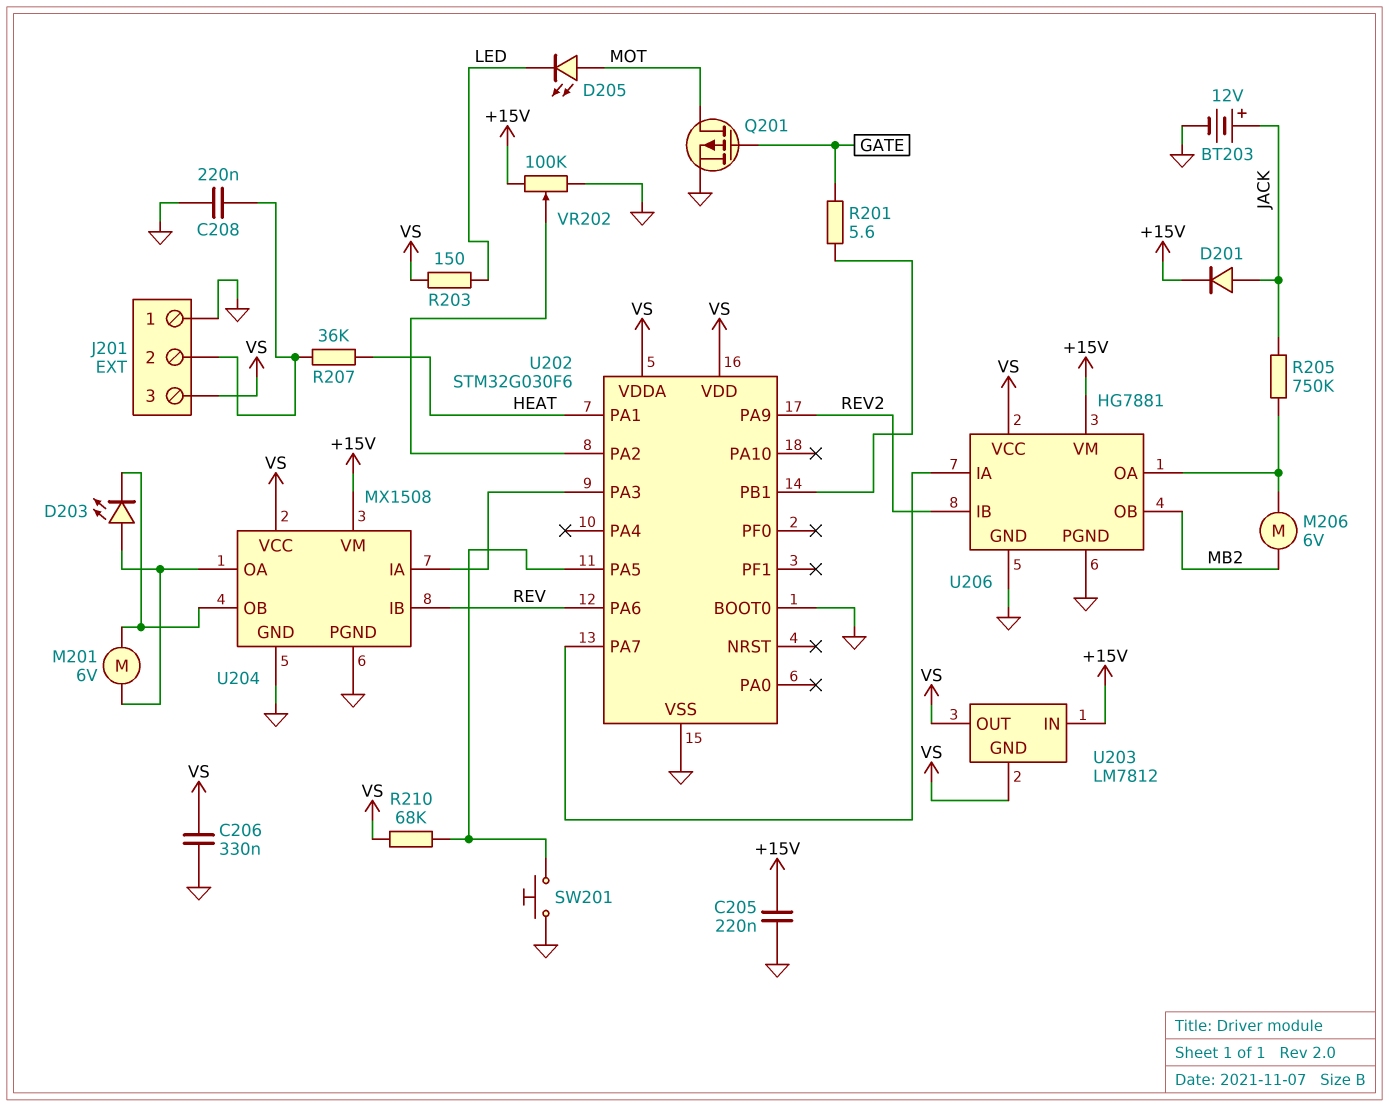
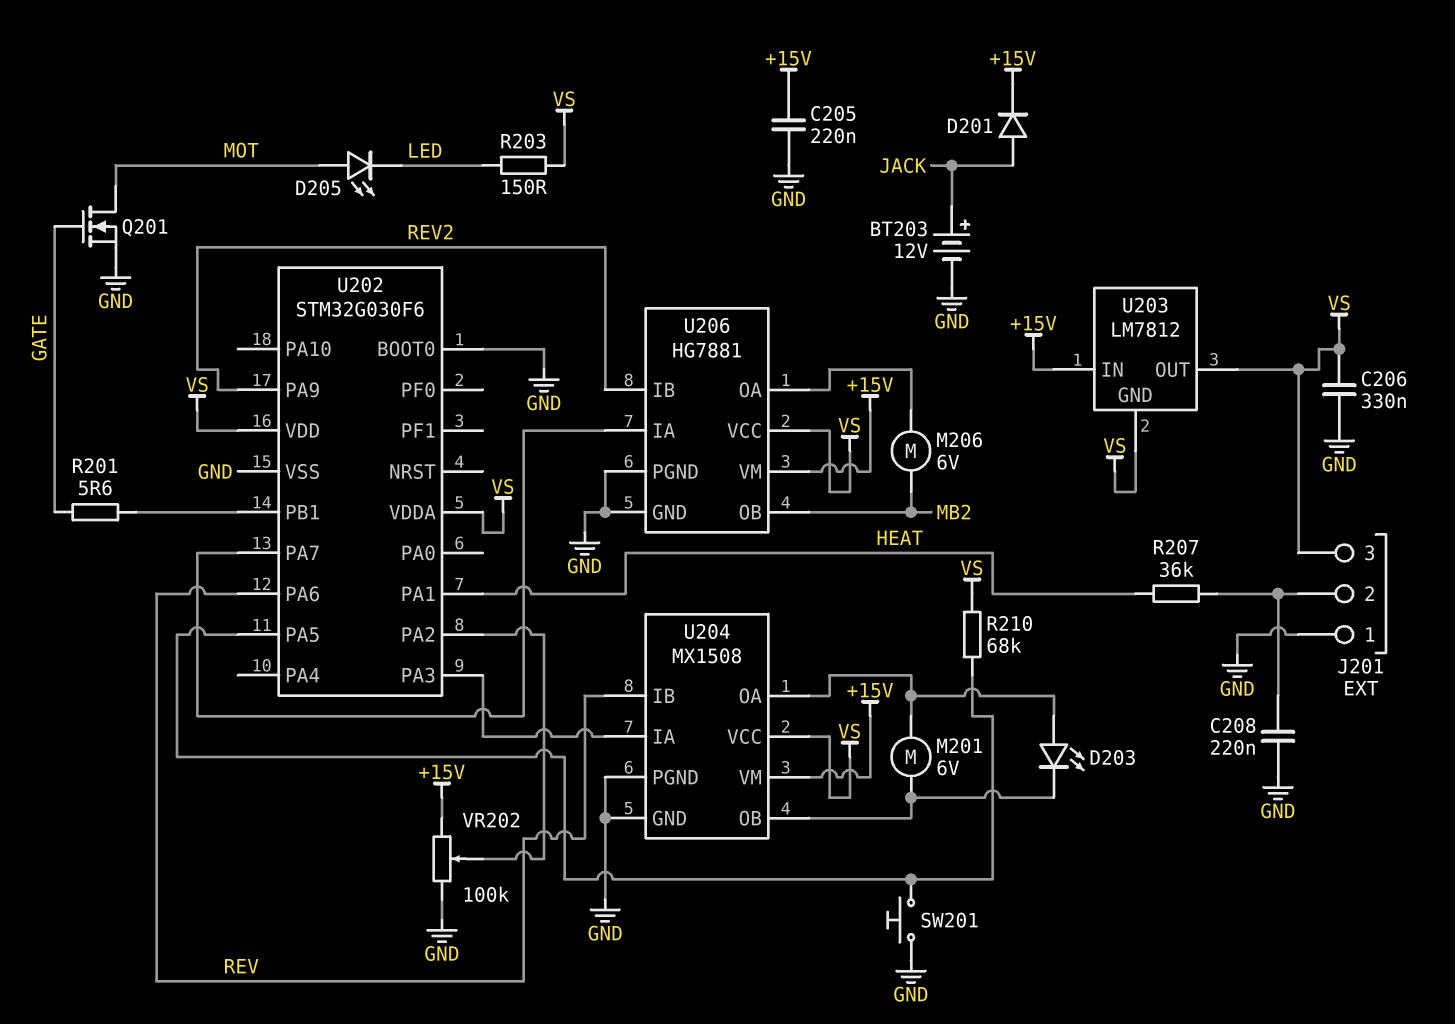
Q201: PMOS (G GATE, D MOT, S GND) -> NMOS (G GATE, D MOT, S GND)
R205: 750k (JACK, U206/OA) -> none

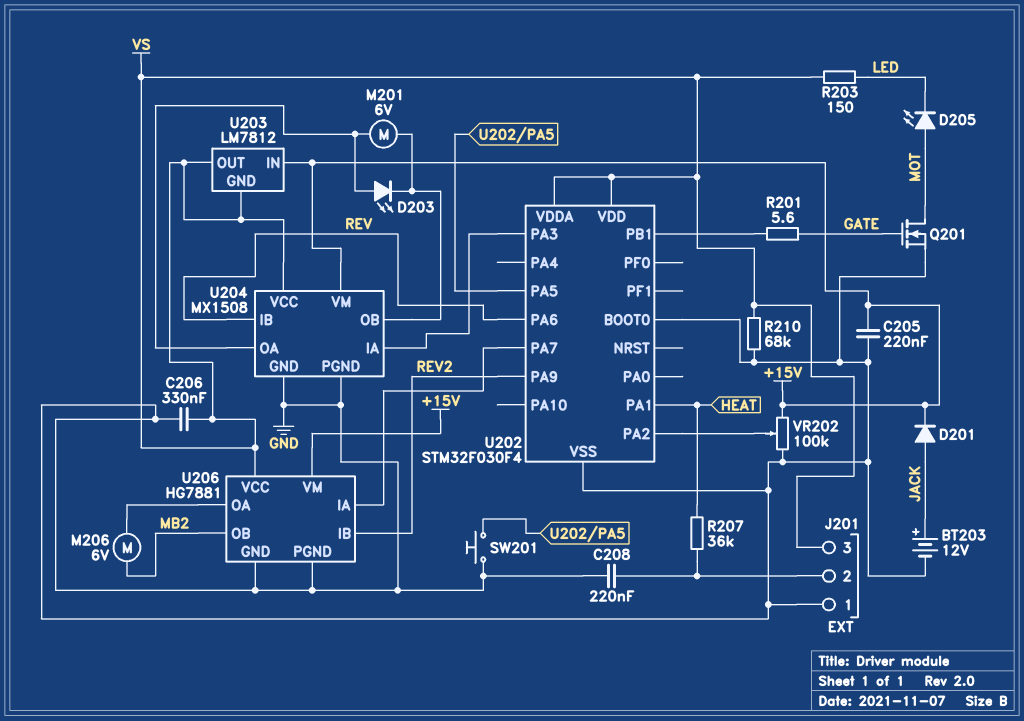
R210: 68k (U202/PA5, VS) -> 68k (GND, VS)
U202: STM32G030F6 -> STM32F030F4

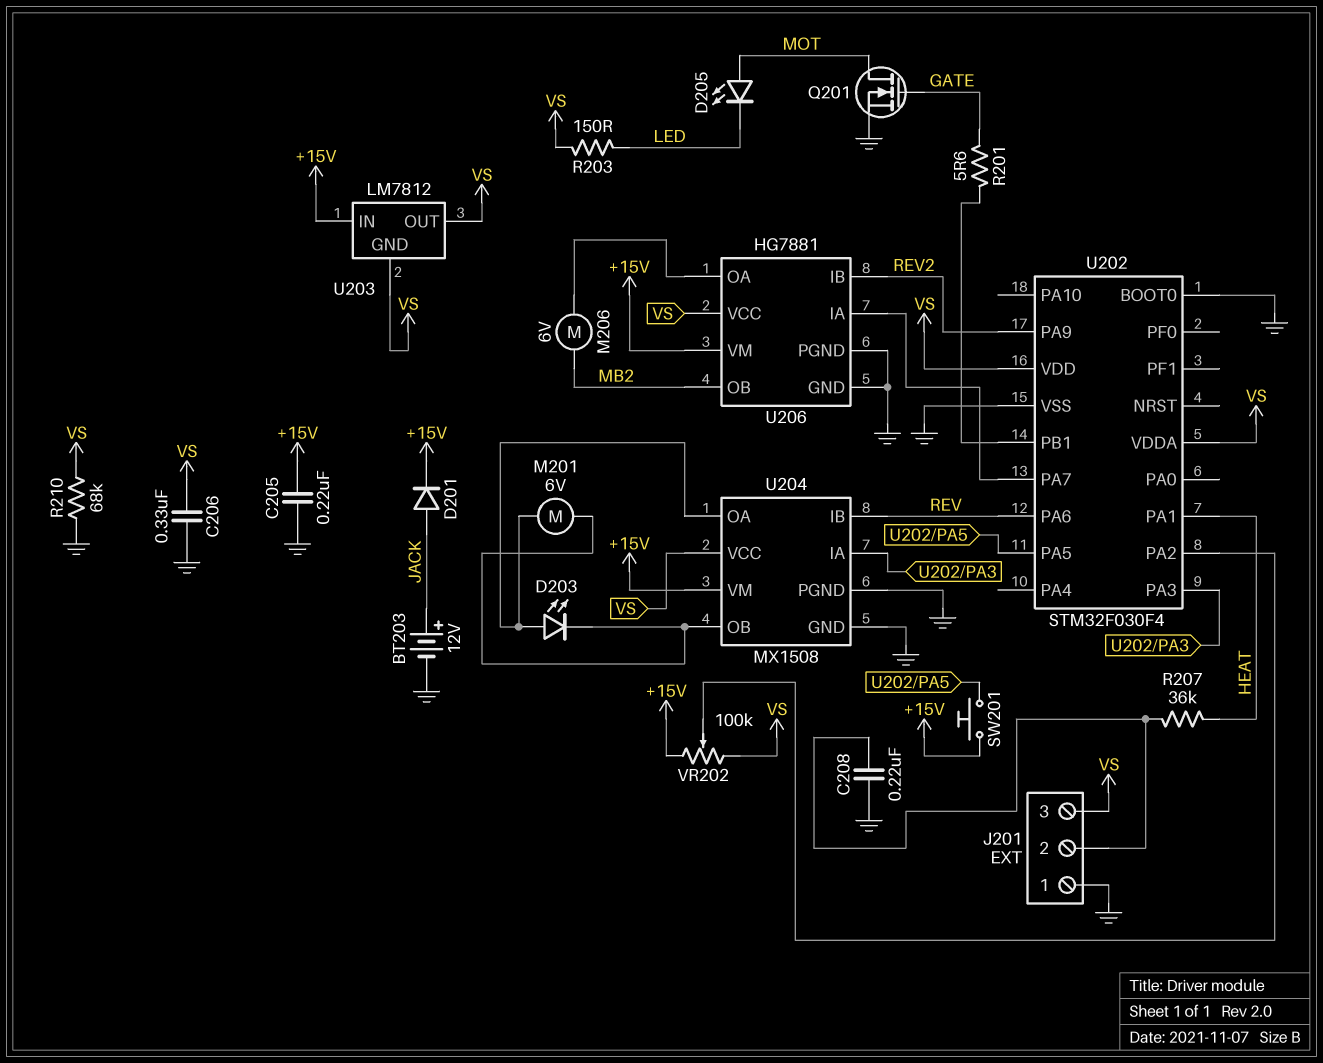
SW201: button (GND, U202/PA5) -> button (+15V, U202/PA5)
VR202: 100k (+15V, GND, wiper U202/PA2) -> 100k (+15V, VS, wiper U202/PA2)

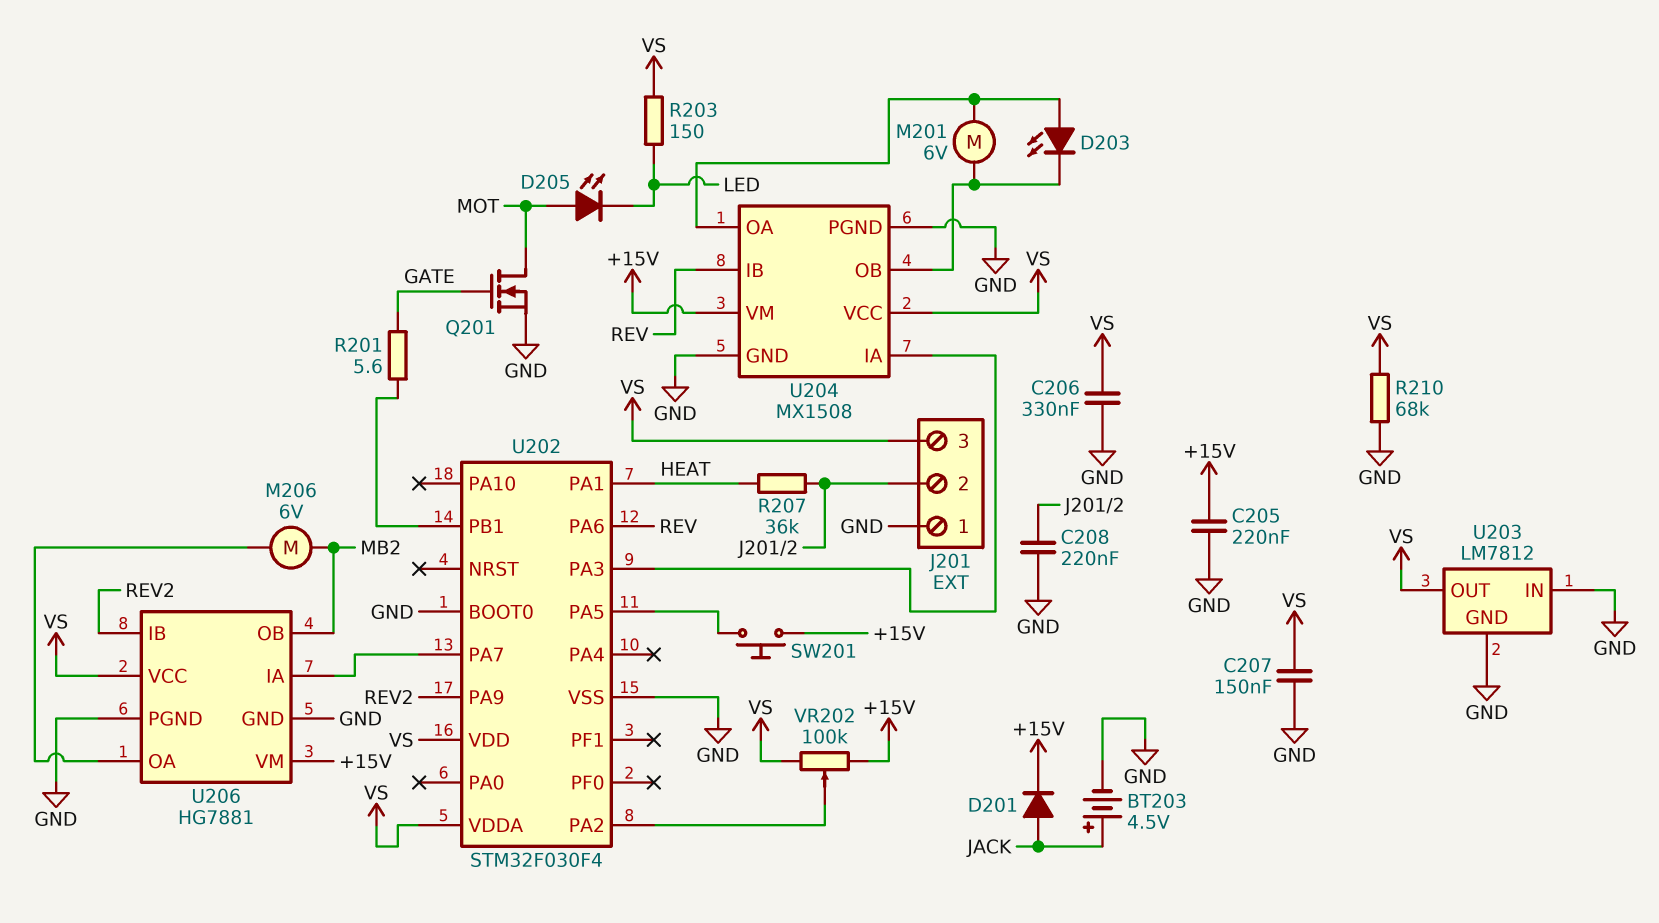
BT203: 12V (plus JACK, minus GND) -> 4.5V (plus JACK, minus GND)
C207: none -> 150nF (GND, VS)
U203 pin GND: VS -> GND
U203 pin IN: +15V -> GND

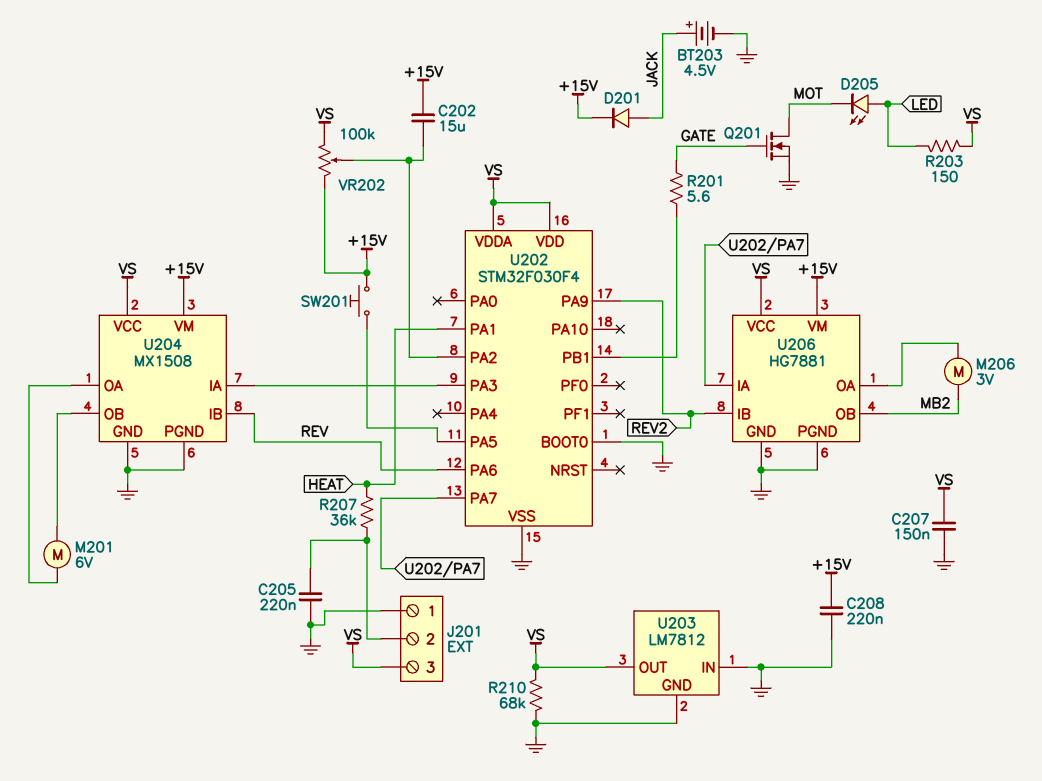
C202: none -> 15uF (+15V, U202/PA2)
C205: 220nF (+15V, GND) -> 220nF (GND, J201/2)
C206: 330nF (GND, VS) -> none
C208: 220nF (GND, J201/2) -> 220nF (+15V, GND)
D203: LED (A U204/OA, K U204/OB) -> none
D205: LED (A MOT, K LED) -> LED (A LED, K MOT)
M206: motor 6V (MB2, U206/OA) -> motor 3V (MB2, U206/OA)

